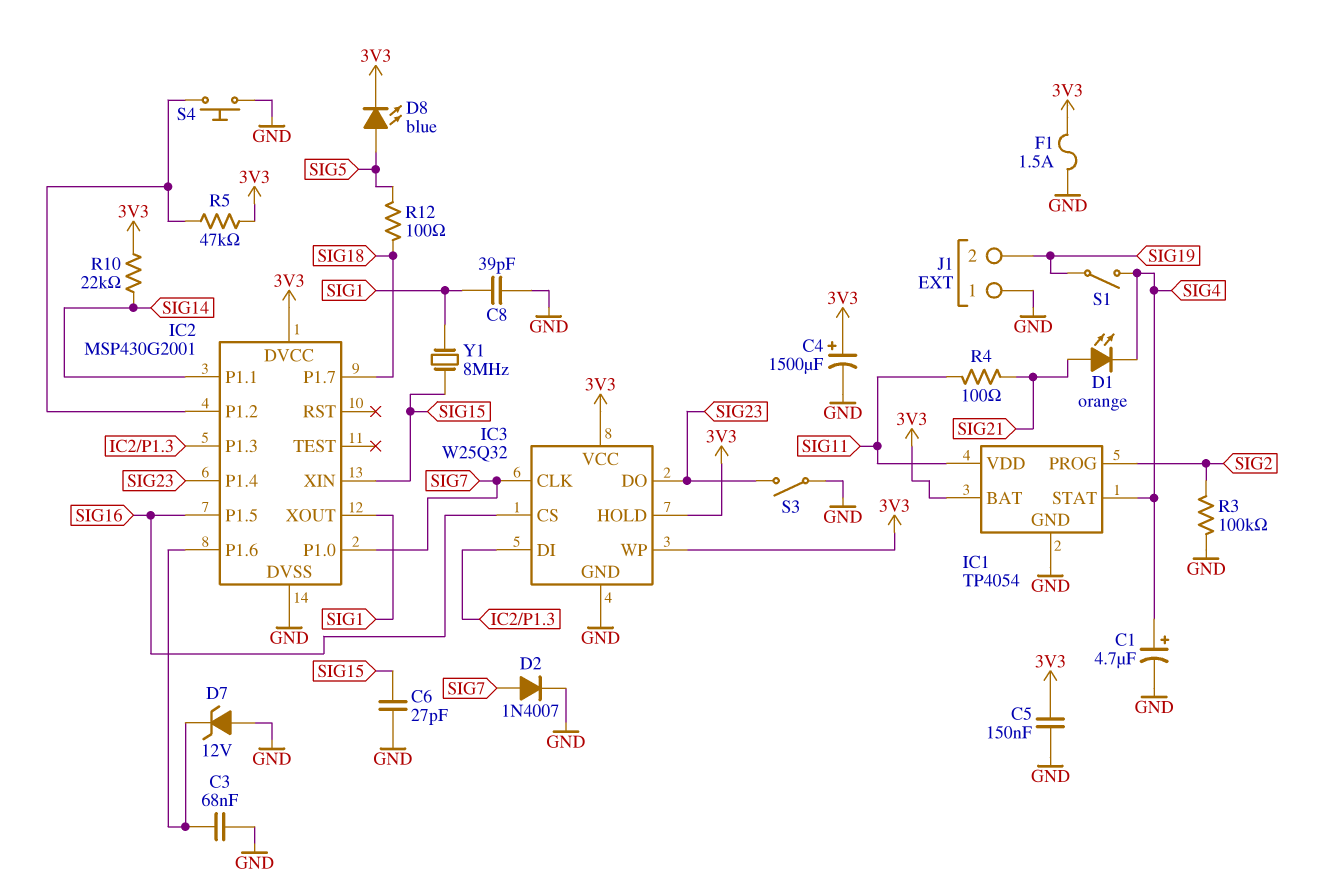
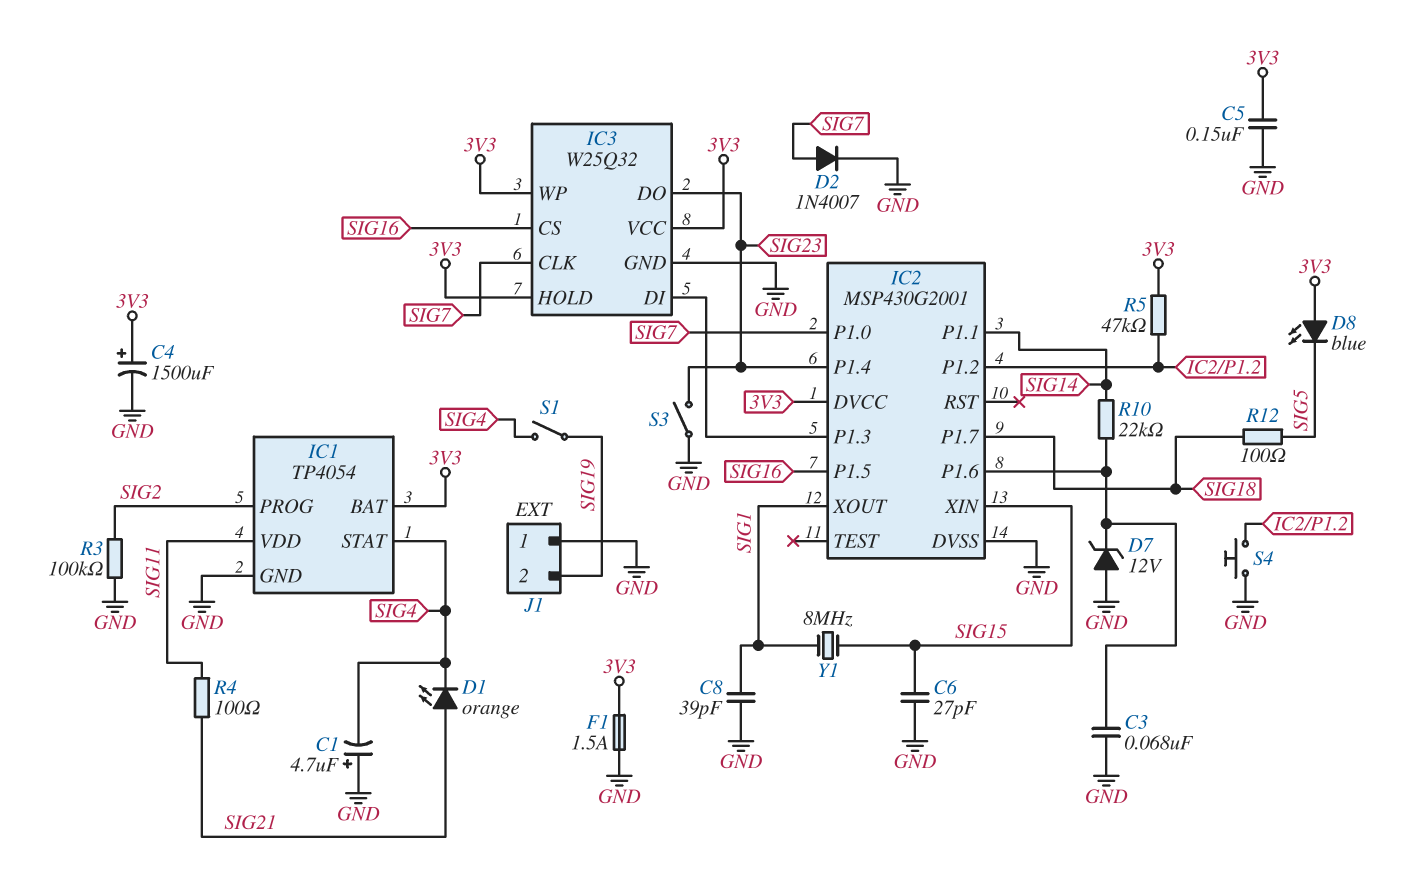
C1: 4.7uF (plus SIG4, minus GND) -> 4.7uF (plus GND, minus SIG4)
D8: LED blue (A SIG5, K 3V3) -> LED blue (A 3V3, K SIG5)
R10: 22k (3V3, SIG14) -> 22k (IC2/P1.6, SIG14)

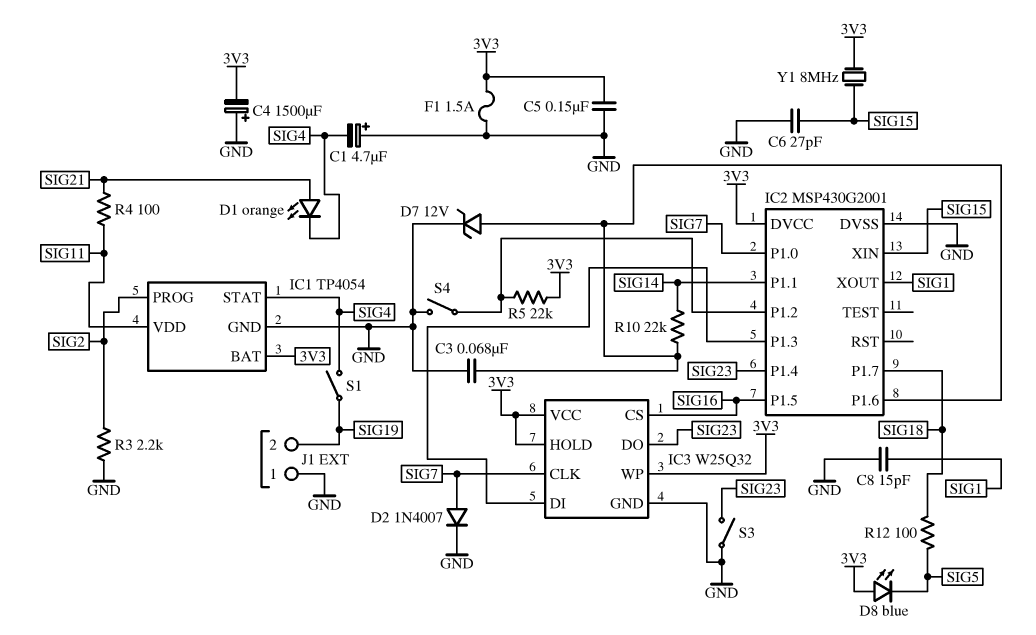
C4: 1500uF (plus 3V3, minus GND) -> 1500uF (plus GND, minus 3V3)
C8: 39pF (GND, SIG1) -> 15pF (GND, SIG1)
D7: zener 12V (A GND, K IC2/P1.6) -> zener 12V (A IC2/P1.6, K GND)
R3: 100k (GND, SIG2) -> 2.2k (GND, SIG2)
R5: 47k (3V3, IC2/P1.2) -> 22k (3V3, IC2/P1.2)
S4: button (GND, IC2/P1.2) -> switch (GND, IC2/P1.2)
Y1: 8MHz (SIG1, SIG15) -> 8MHz (3V3, SIG15)

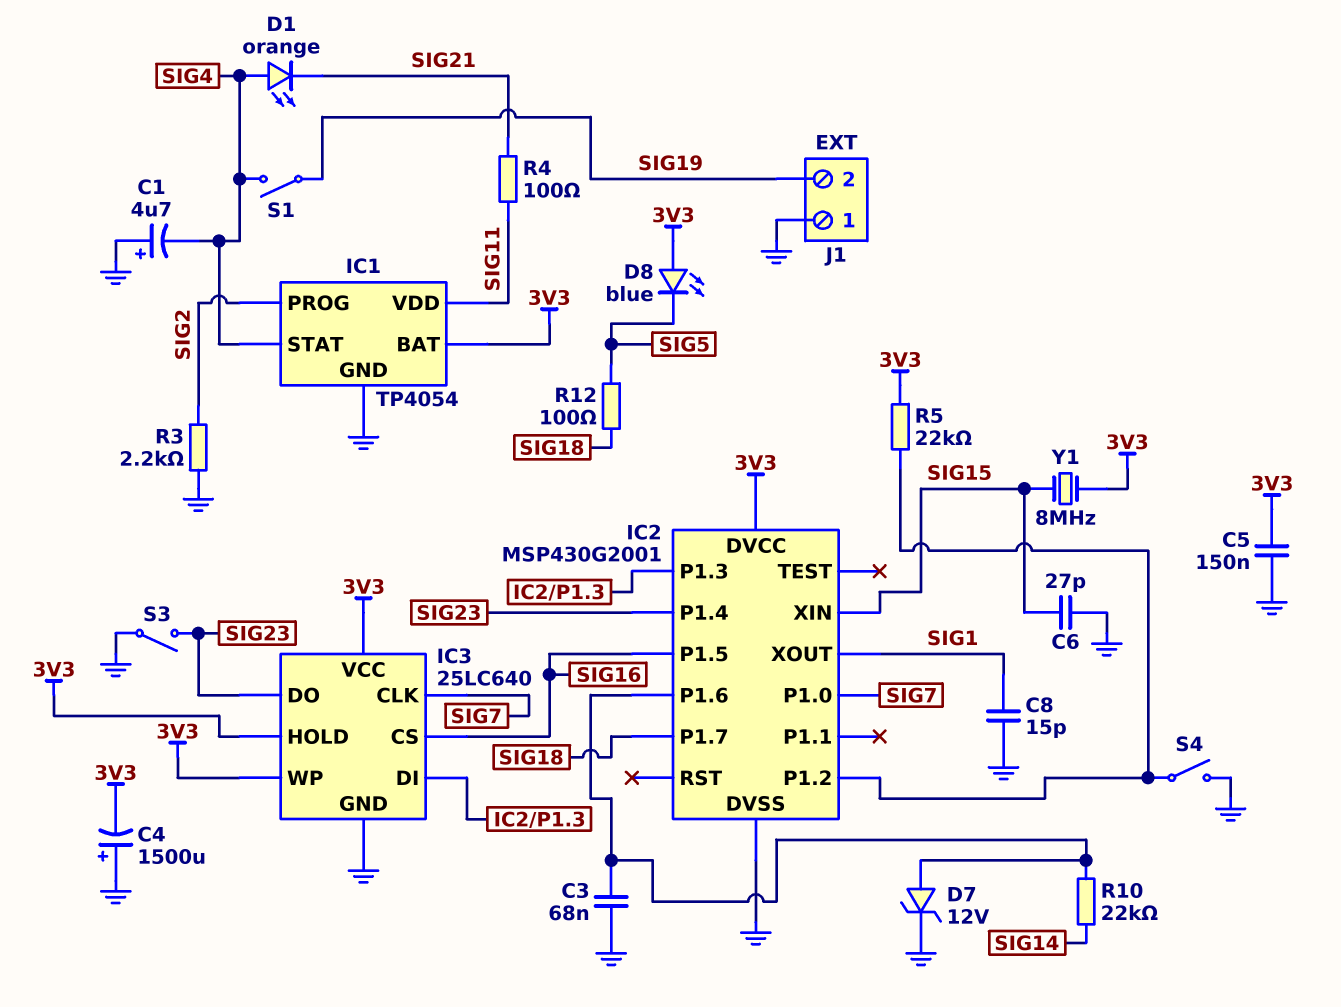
D1: LED orange (A SIG21, K SIG4) -> LED orange (A SIG4, K SIG21)
D2: diode 1N4007 (A SIG7, K GND) -> none
F1: 1.5A (3V3, GND) -> none
IC2 pin P1.1: SIG14 -> none
IC3: W25Q32 -> 25LC640

